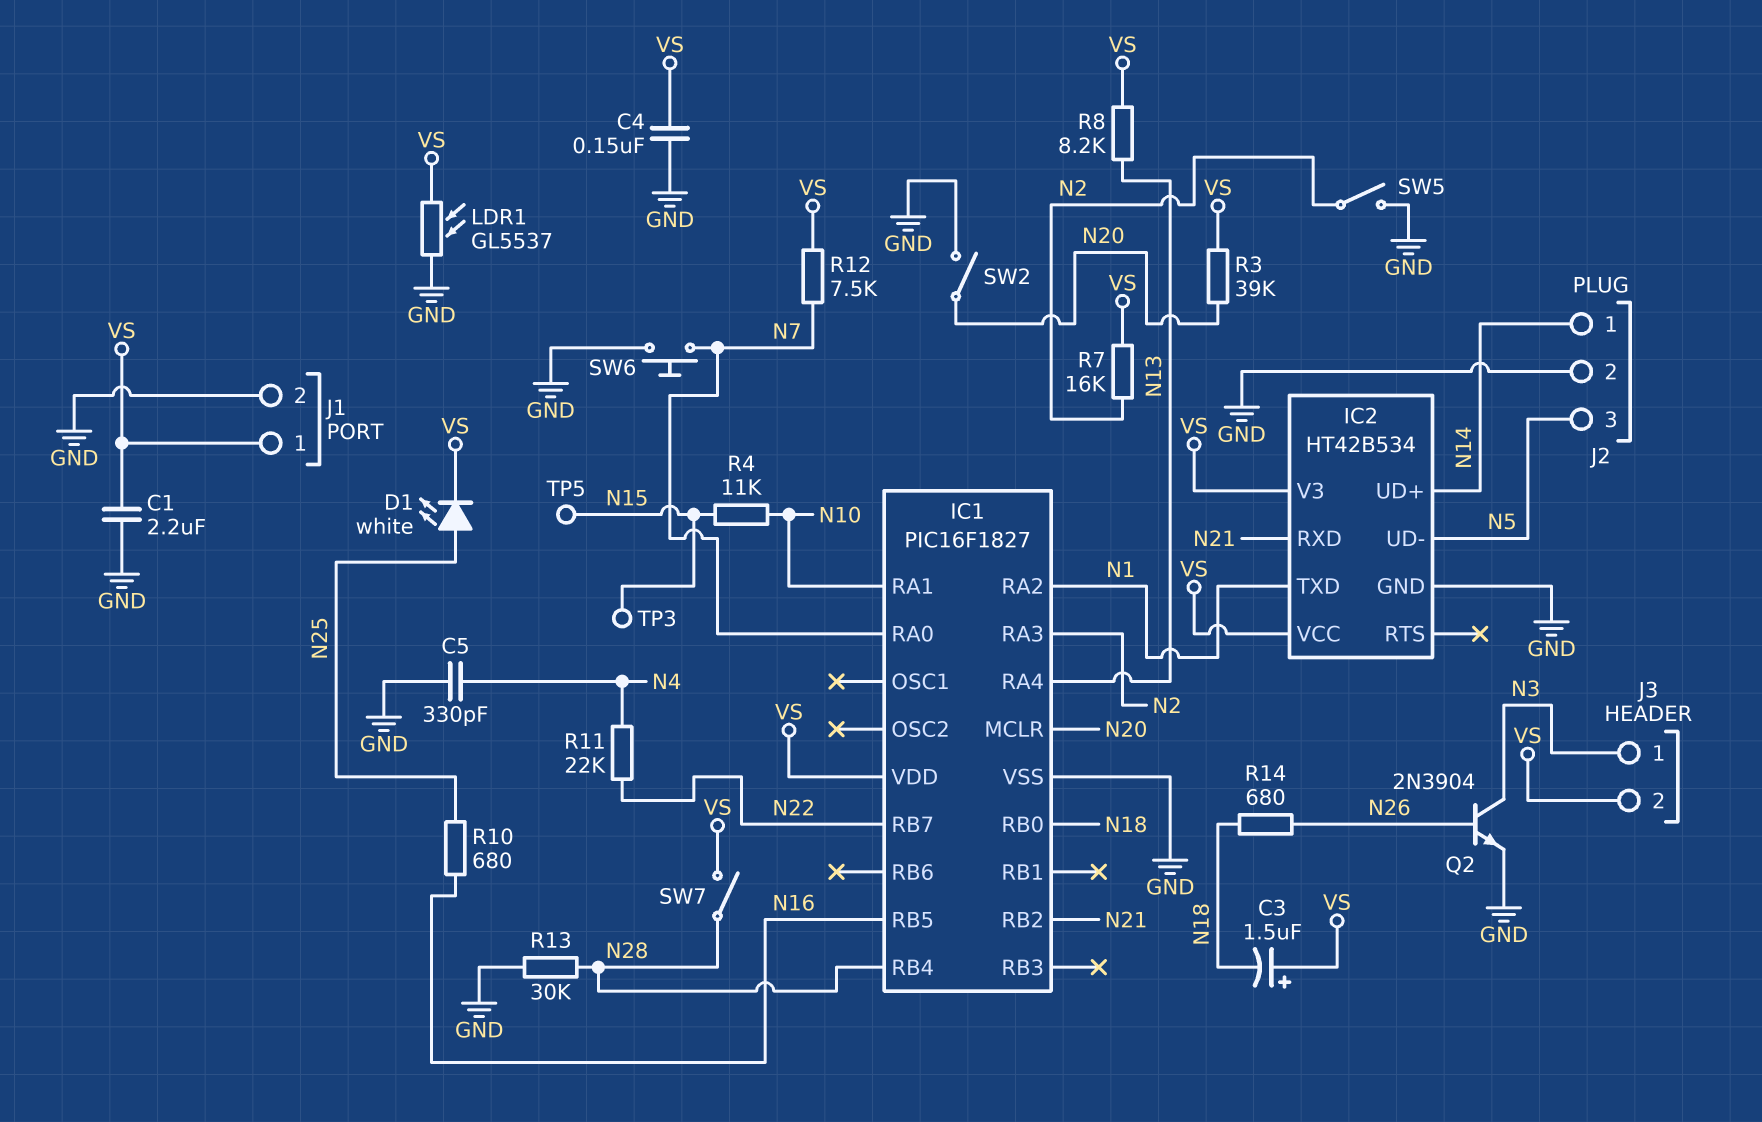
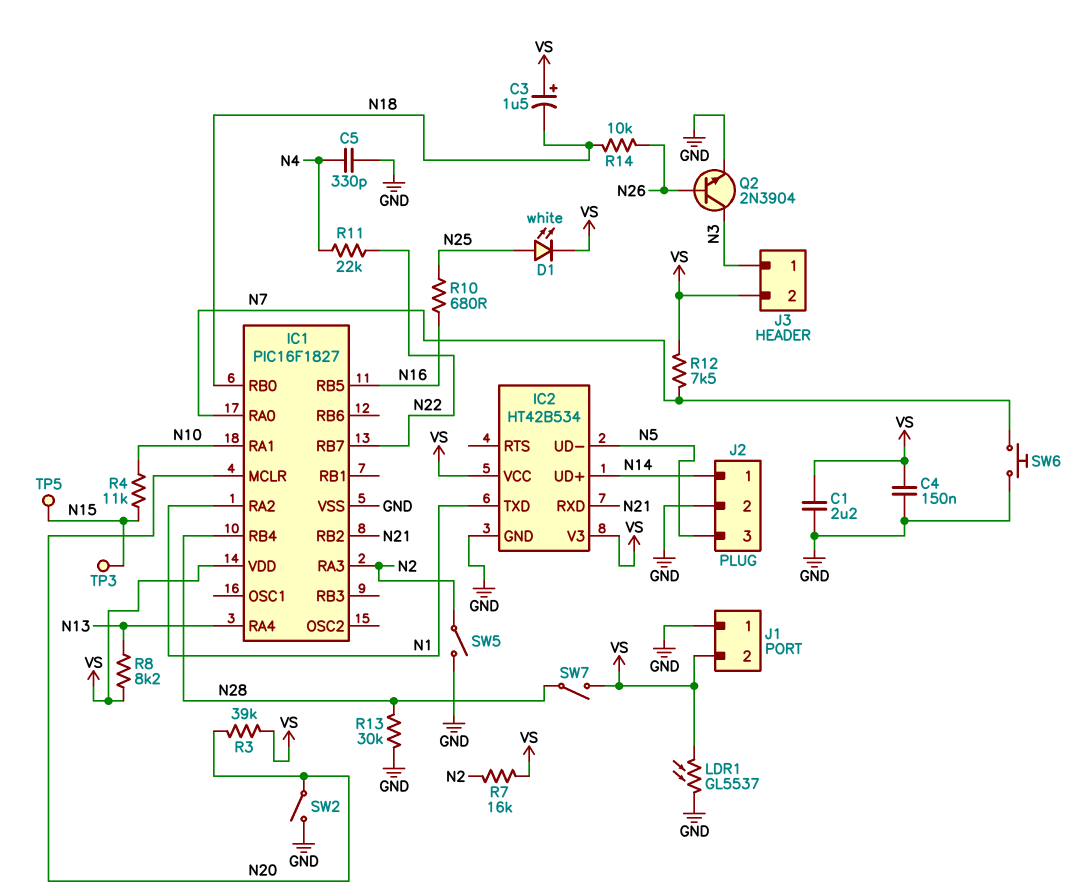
J1 pin 1: VS -> GND
J1 pin 2: GND -> VS
R14: 680 (N18, N26) -> 10k (N18, N26)

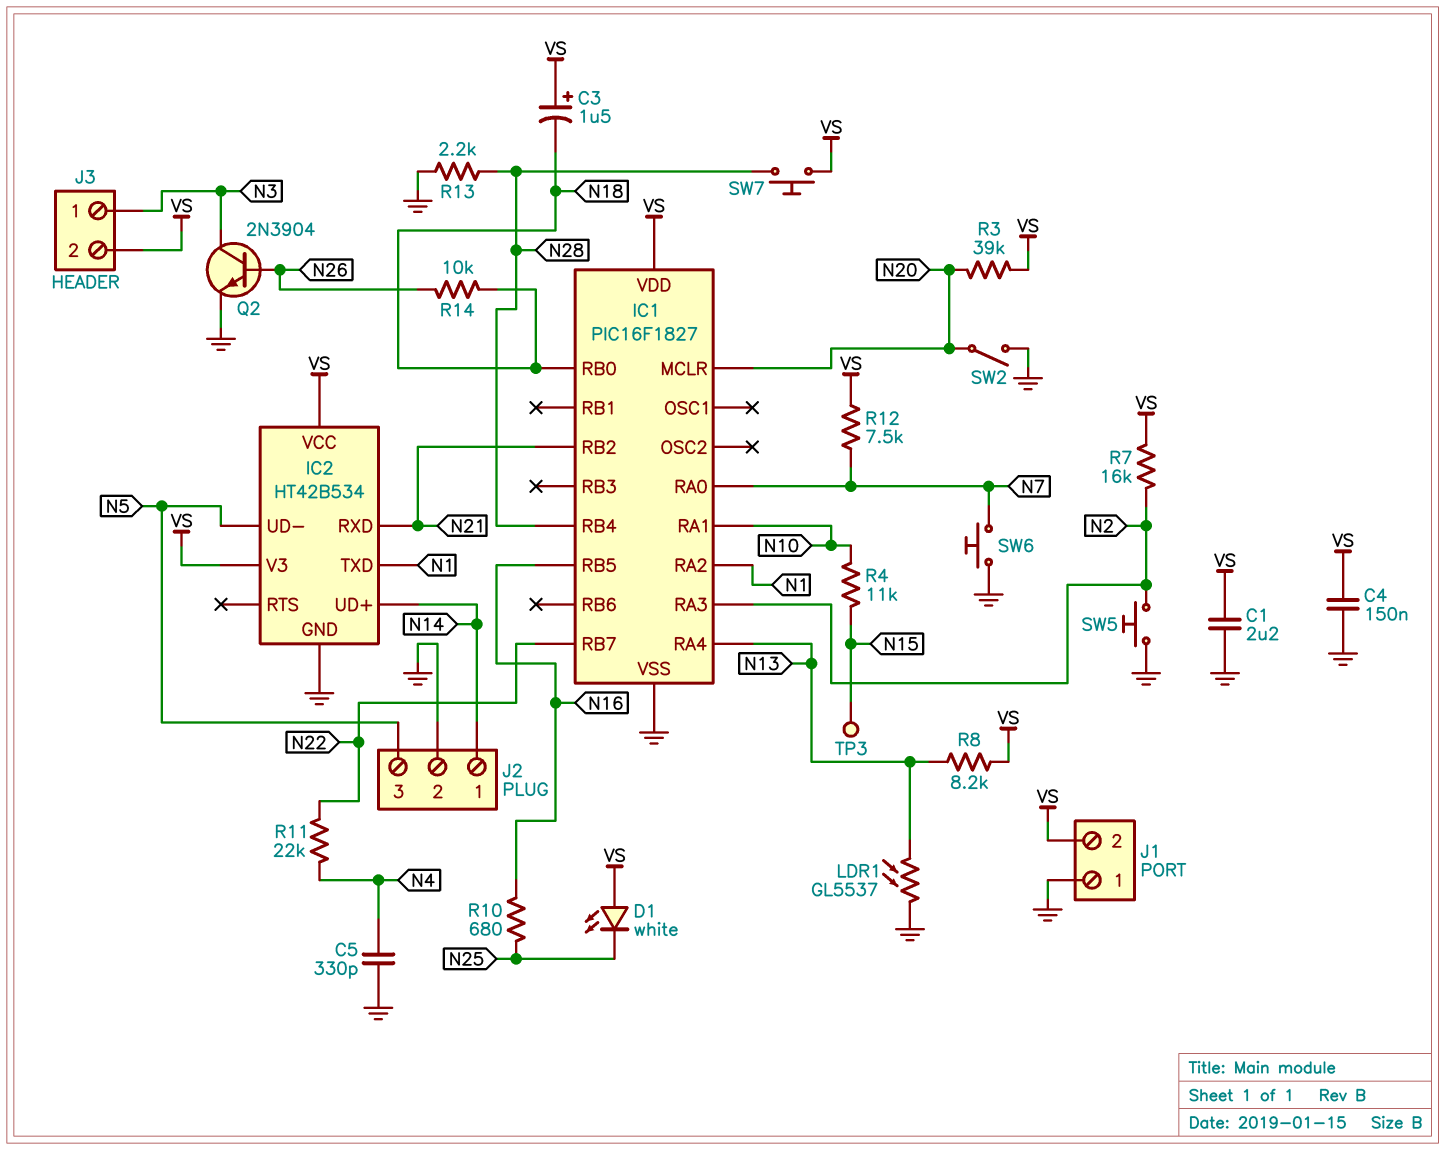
D1: LED white (A N25, K VS) -> LED white (A VS, K N25)
LDR1: GL5537 (GND, VS) -> GL5537 (GND, N13)
R13: 30k (GND, N28) -> 2.2k (GND, N28)
SW5: switch (GND, N2) -> button (GND, N2)
SW7: switch (N28, VS) -> button (N28, VS)
TP5: test point (N15) -> none

